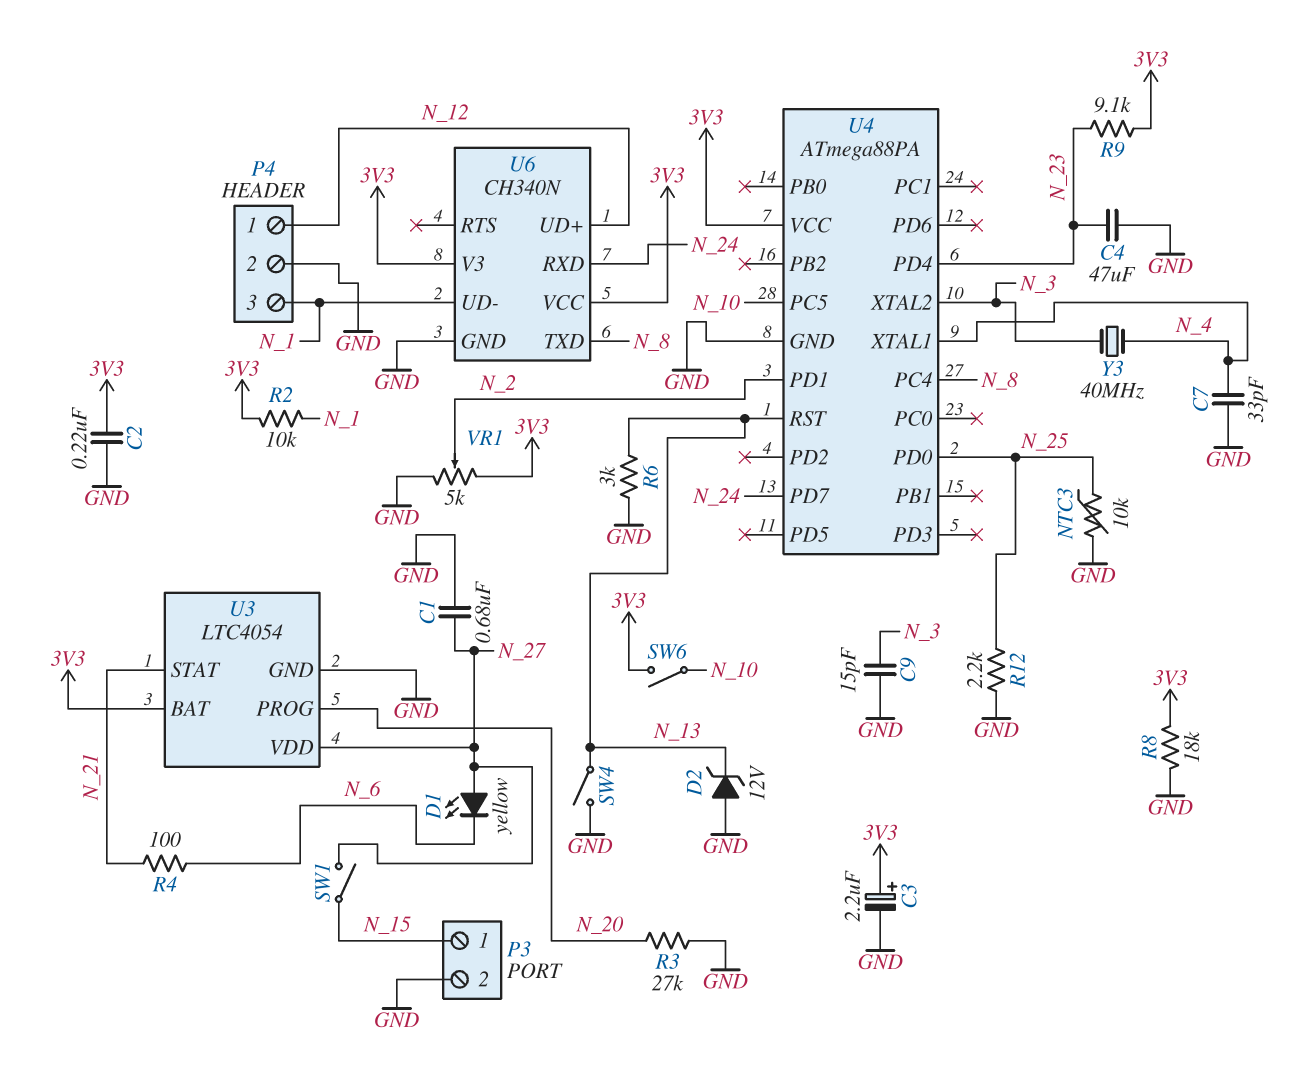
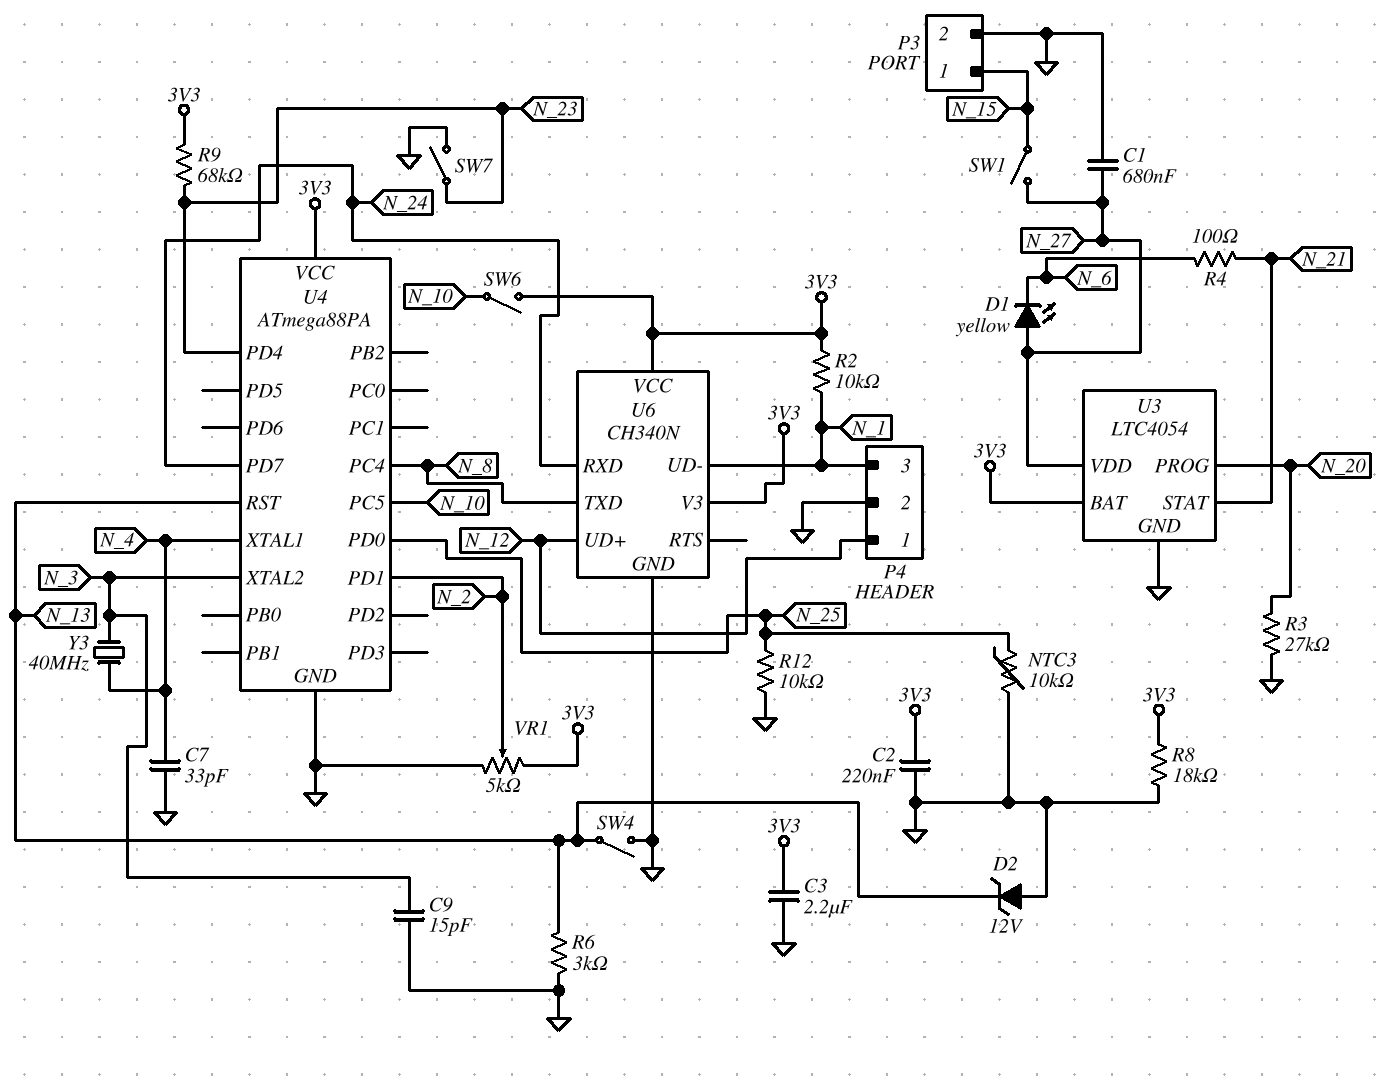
C3: 2.2uF (plus 3V3, minus GND) -> 2.2uF (3V3, GND)
C4: 47uF (GND, N_23) -> none
R9: 9.1k (3V3, N_23) -> 68k (3V3, N_23)
R12: 2.2k (GND, N_25) -> 10k (GND, N_25)
SW7: none -> switch (GND, N_23)

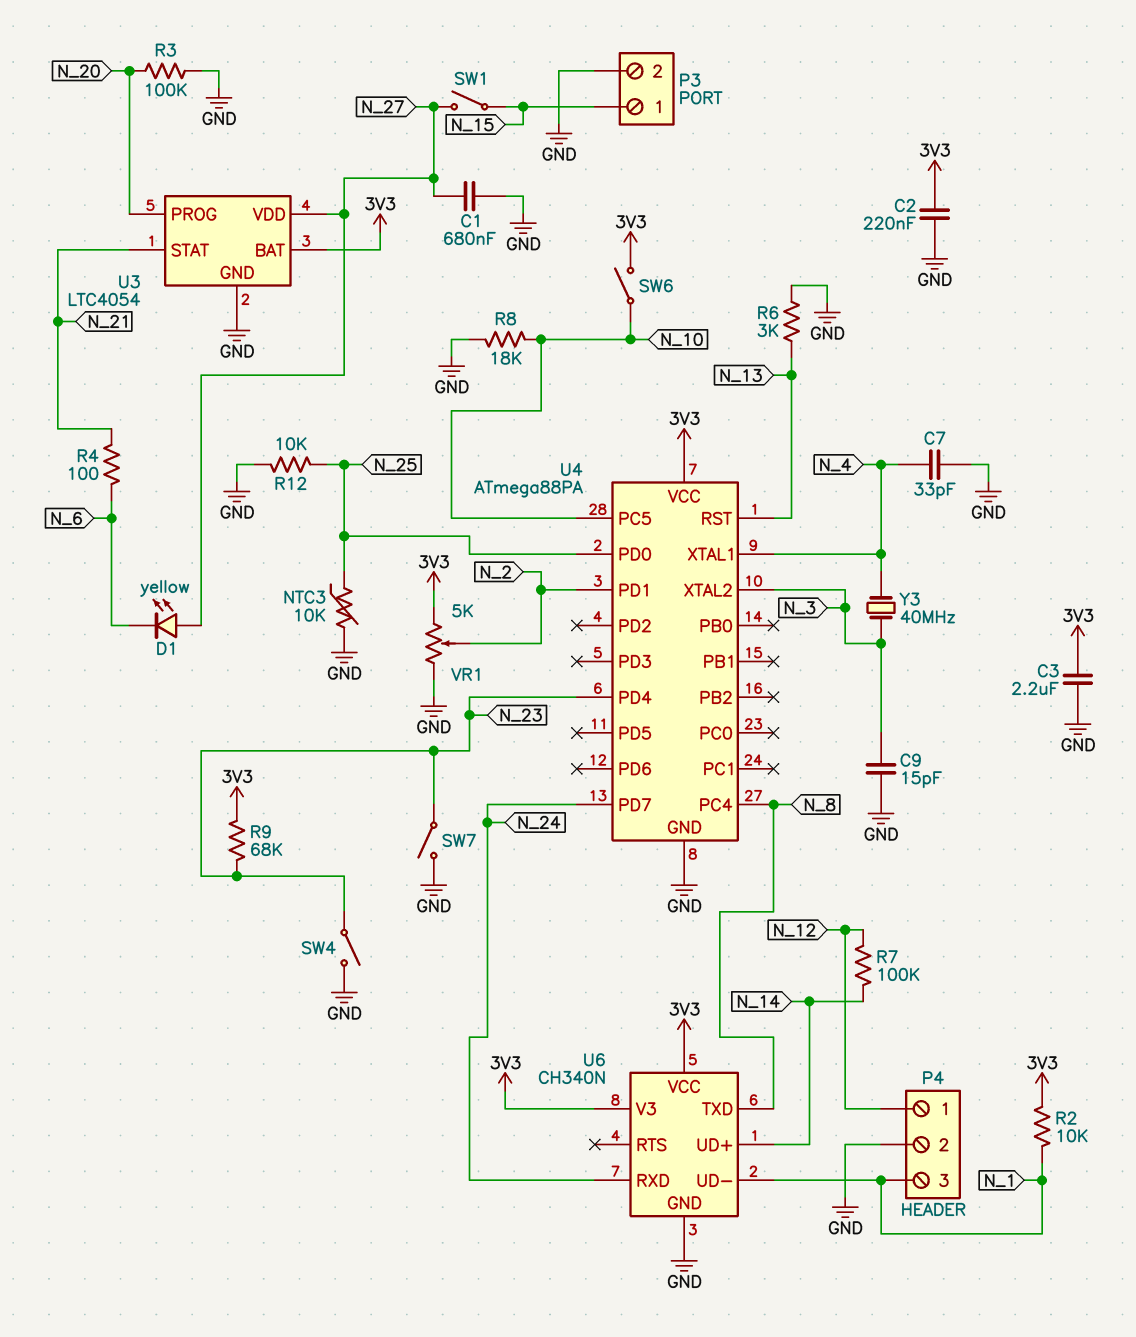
D2: zener 12V (A GND, K N_13) -> none
R3: 27k (GND, N_20) -> 100k (GND, N_20)
R7: none -> 100k (N_12, N_14)
R8: 18k (3V3, GND) -> 18k (GND, N_10)
SW4: switch (GND, N_13) -> switch (GND, N_23)
U6 pin UD+: N_12 -> N_14

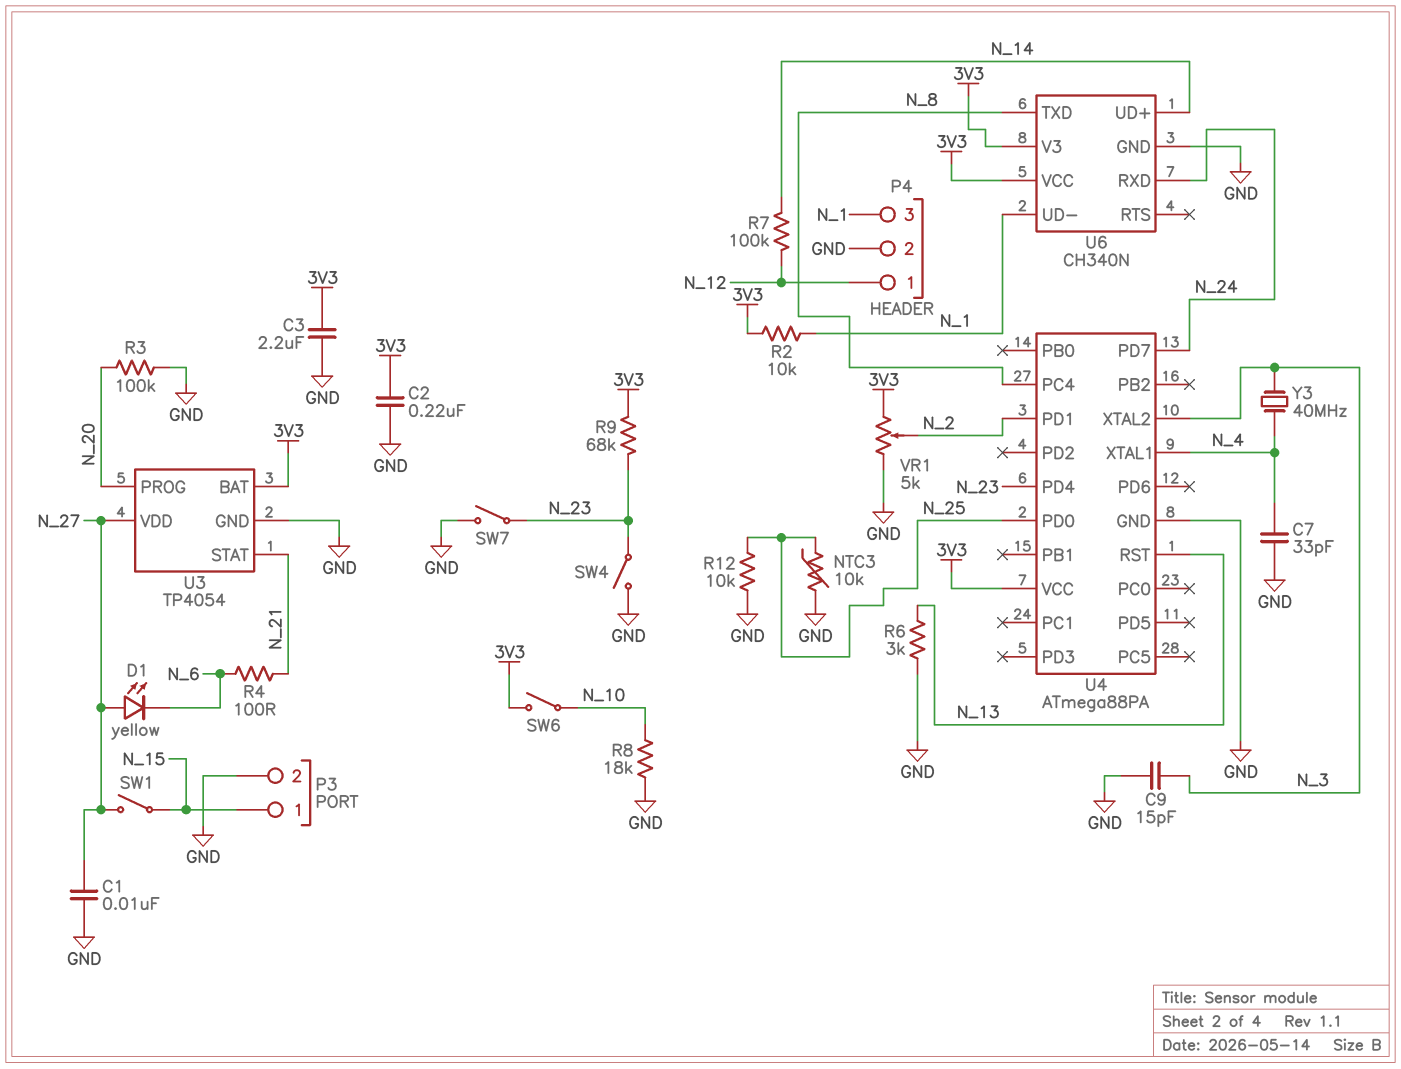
C1: 680nF (GND, N_27) -> 10nF (GND, N_27)
U3: LTC4054 -> TP4054
U4 pin PC5: N_10 -> none

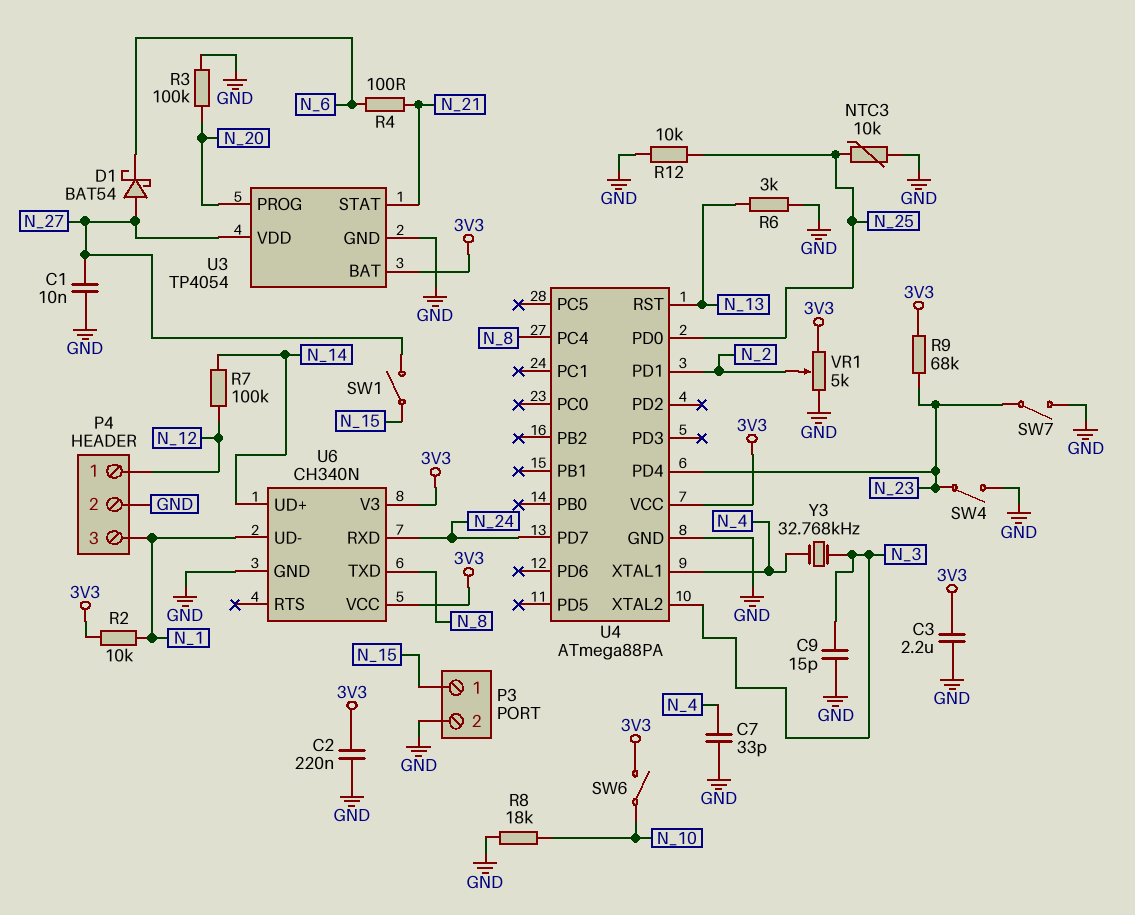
D1: LED yellow (A N_27, K N_6) -> schottky BAT54 (A N_27, K N_6)
Y3: 40MHz (N_3, N_4) -> 32.768kHz (N_3, N_4)

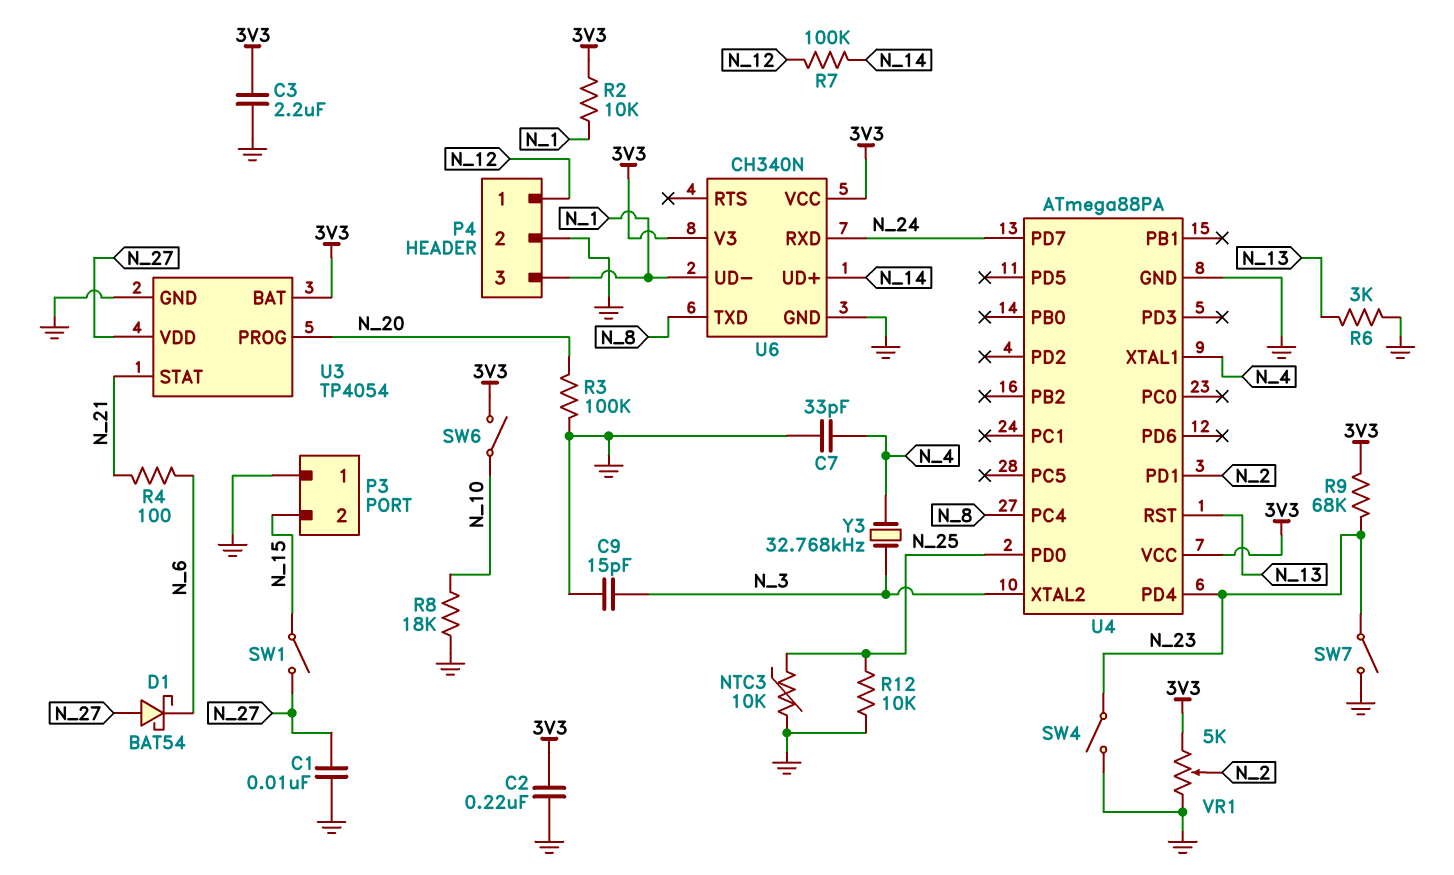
P3 pin 1: N_15 -> GND
P3 pin 2: GND -> N_15

